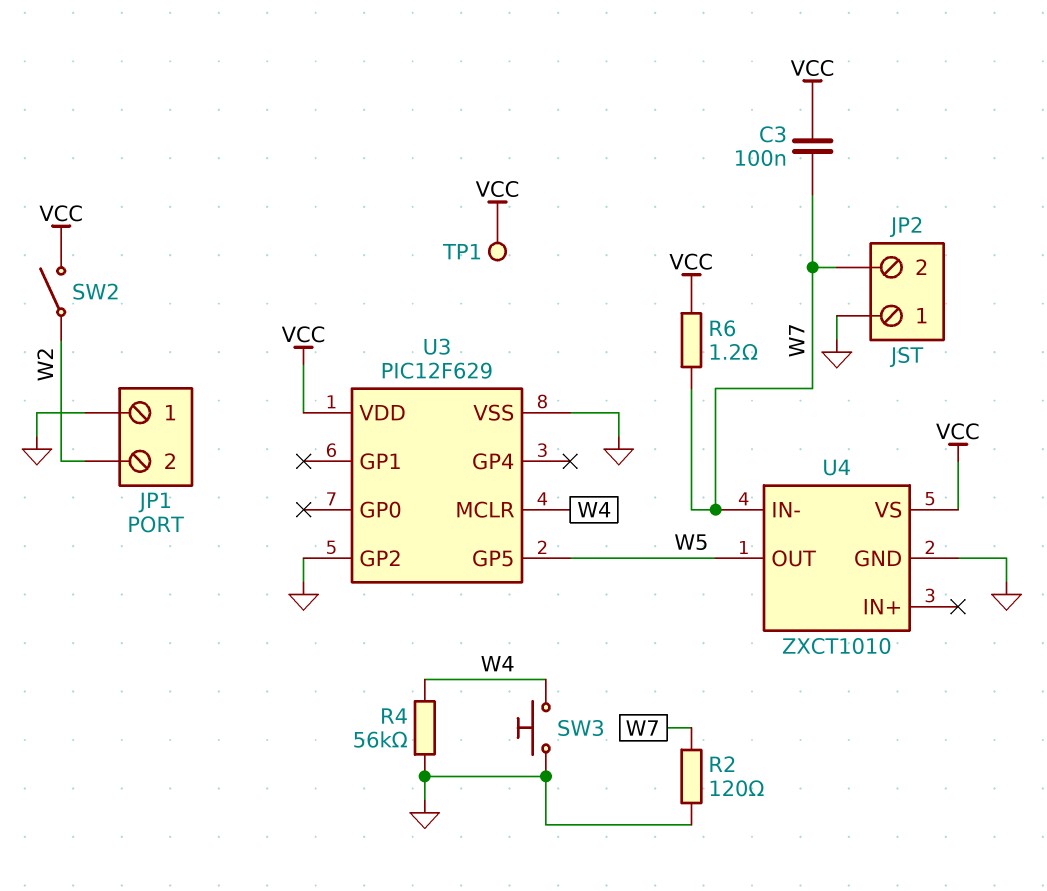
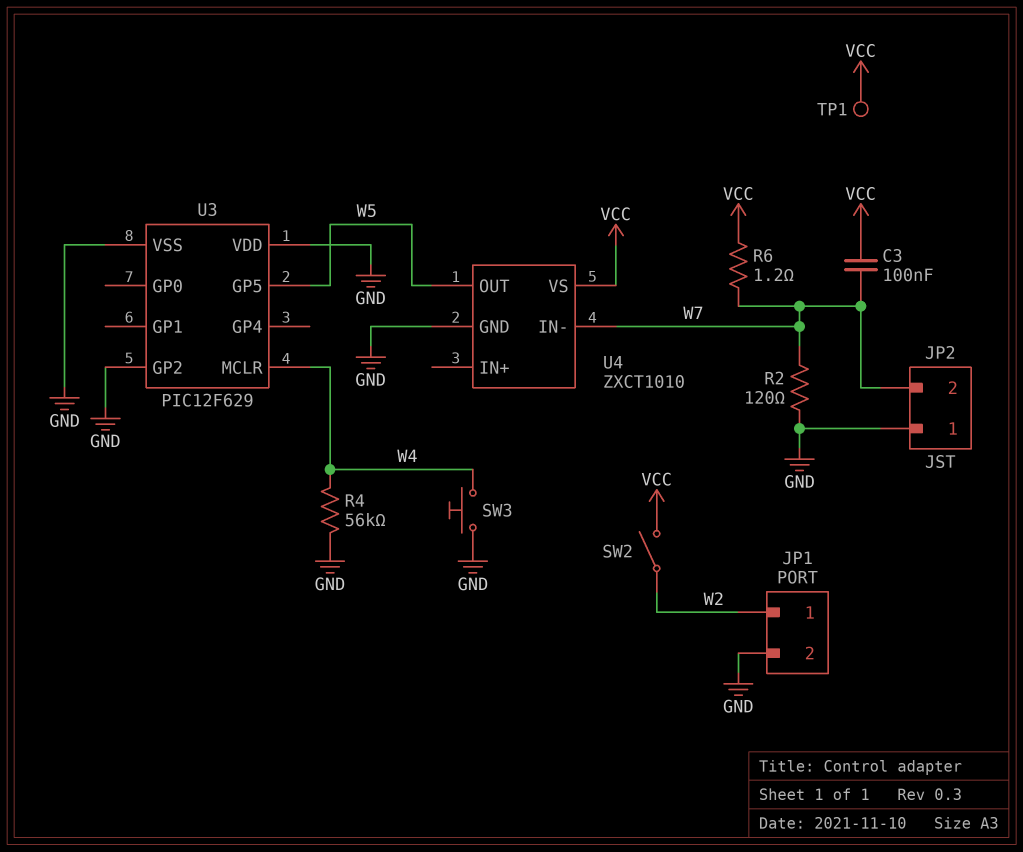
JP1 pin 1: GND -> W2
JP1 pin 2: W2 -> GND
U3 pin VDD: VCC -> GND

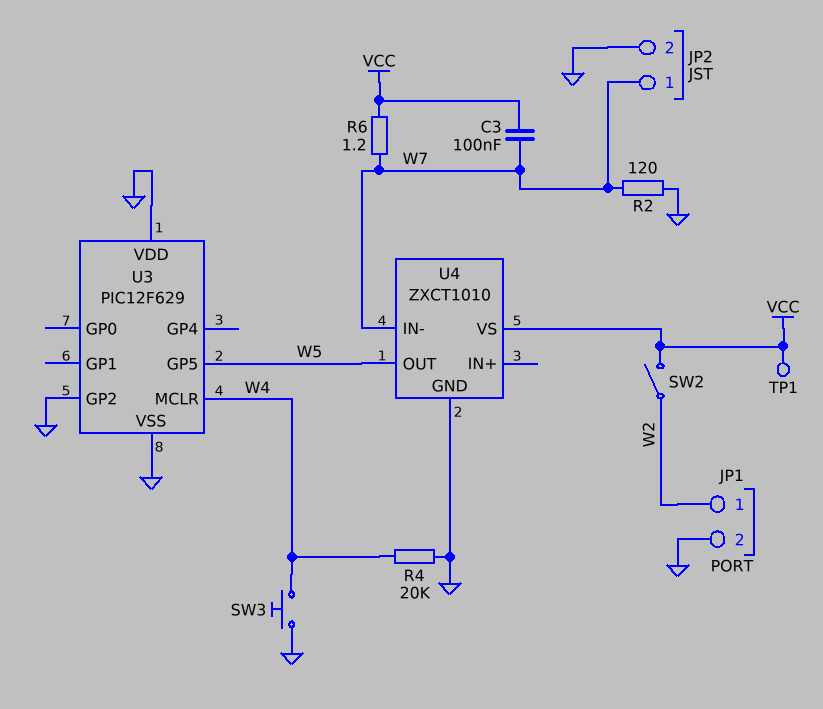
JP2 pin 1: GND -> W7
JP2 pin 2: W7 -> GND
R4: 56k (GND, W4) -> 20k (GND, W4)

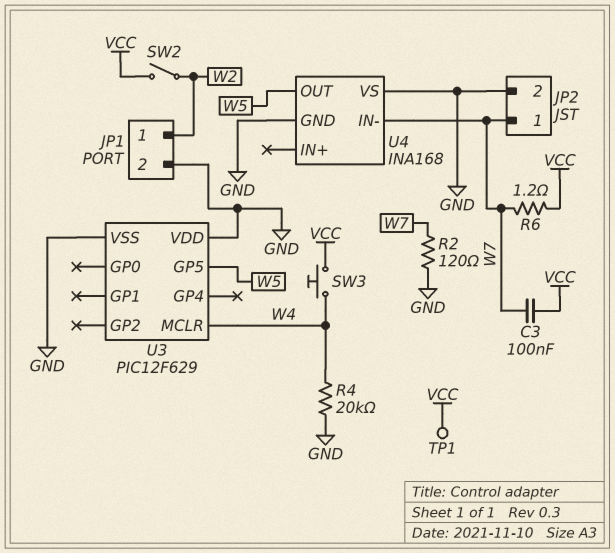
SW3: button (GND, W4) -> button (VCC, W4)
U3 pin GP2: GND -> none
U4: ZXCT1010 -> INA168
U4 pin VS: VCC -> GND

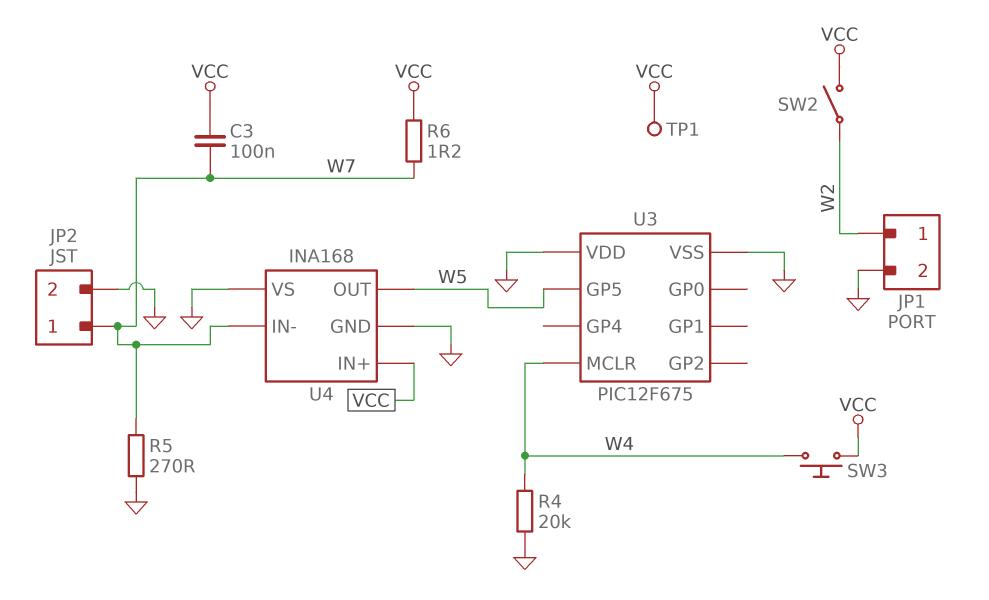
R2: 120 (GND, W7) -> none
R5: none -> 270 (GND, W7)
U3: PIC12F629 -> PIC12F675
U4 pin IN+: none -> VCC

